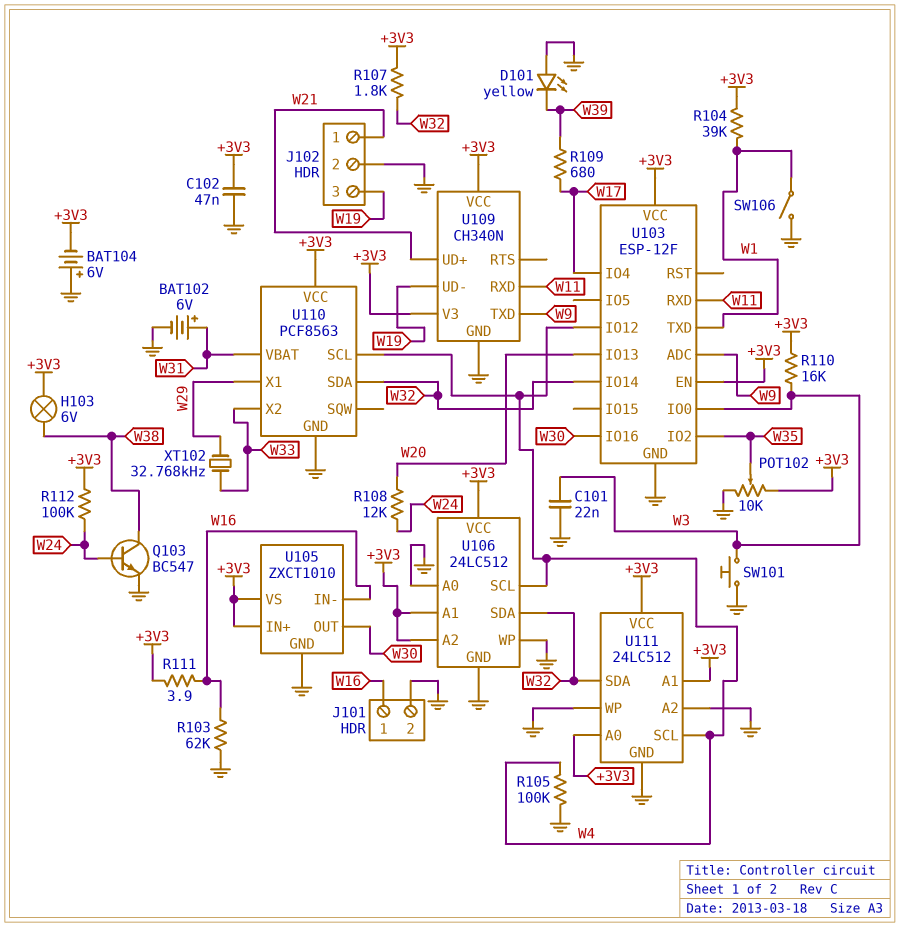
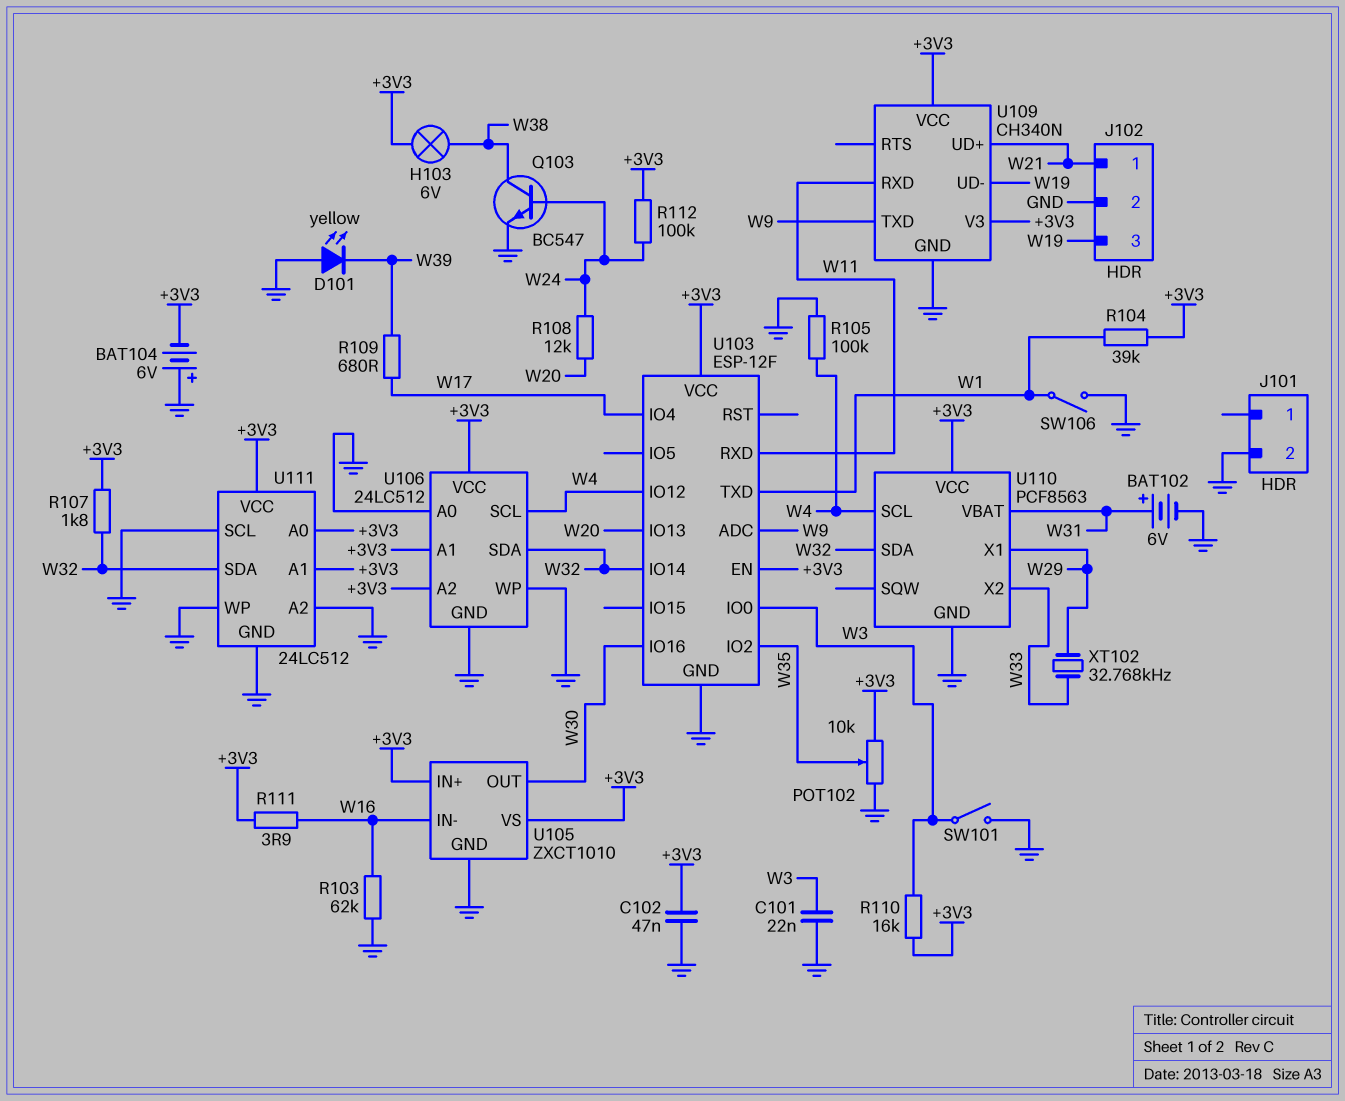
J101 pin 1: W16 -> none
SW101: button (GND, W3) -> switch (GND, W3)
U111 pin SCL: W4 -> GND

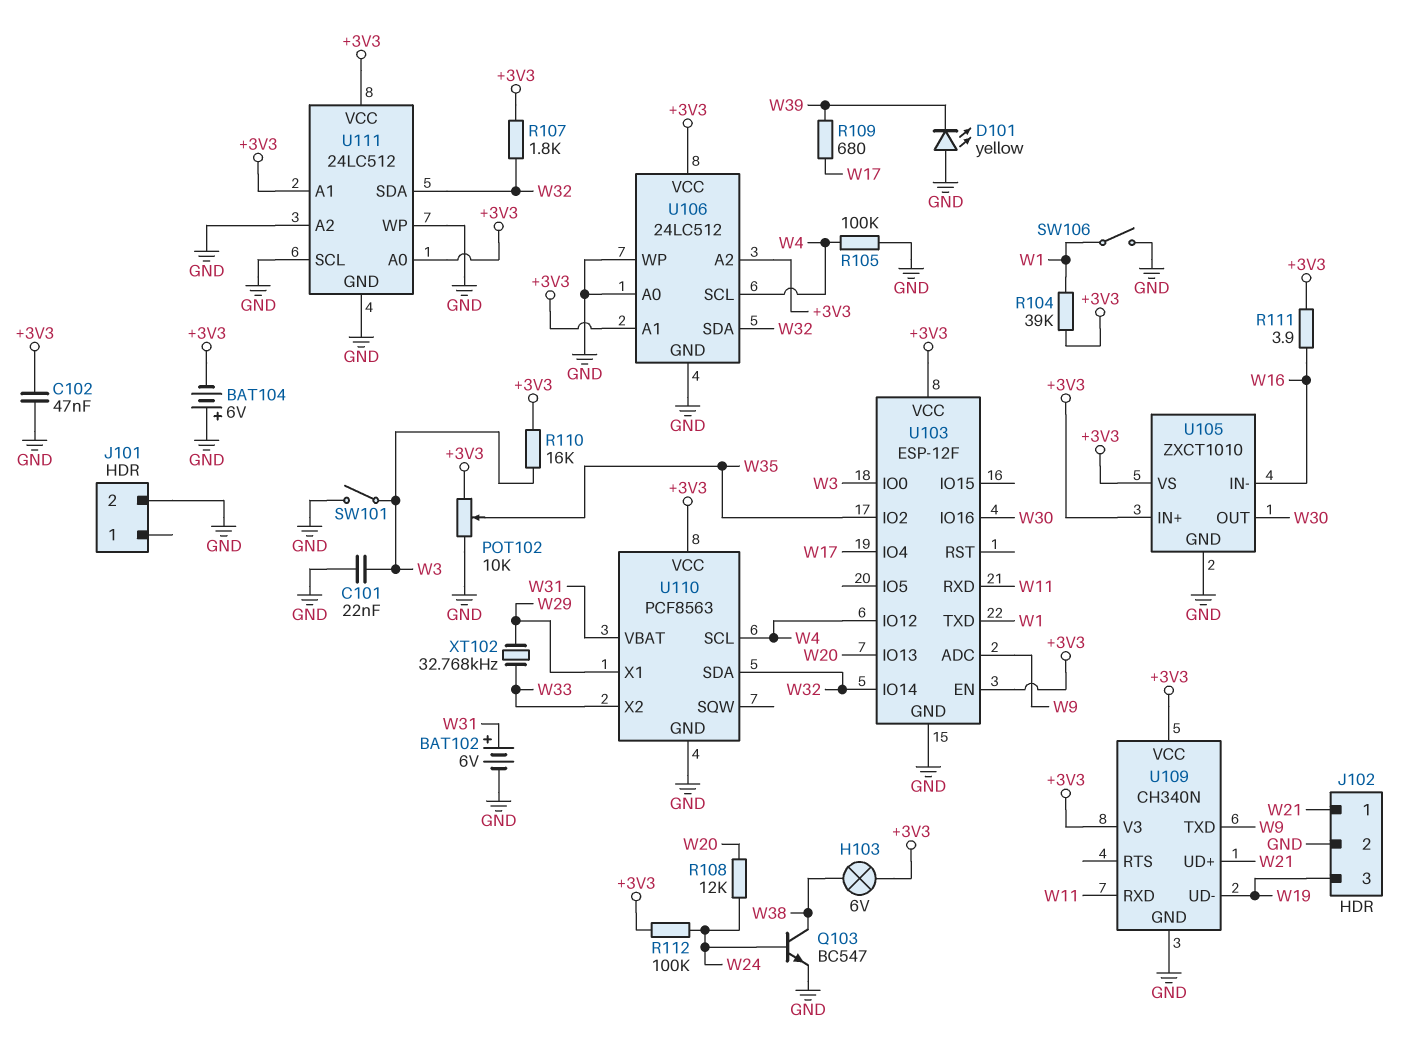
R103: 62k (GND, W16) -> none

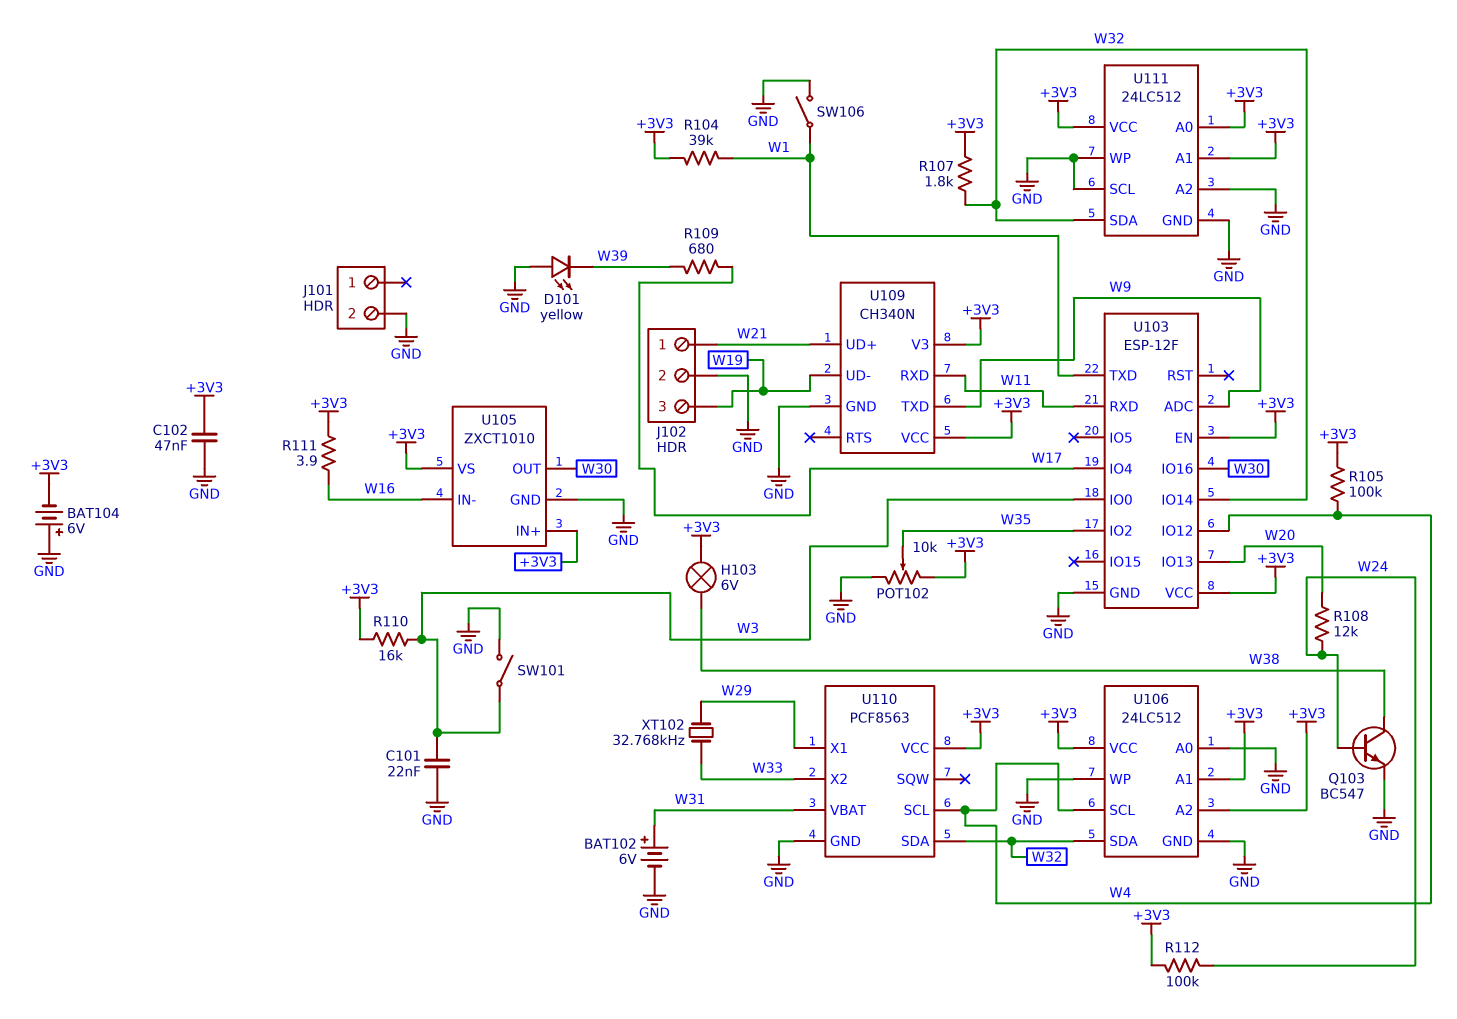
R105: 100k (GND, W4) -> 100k (+3V3, W4)

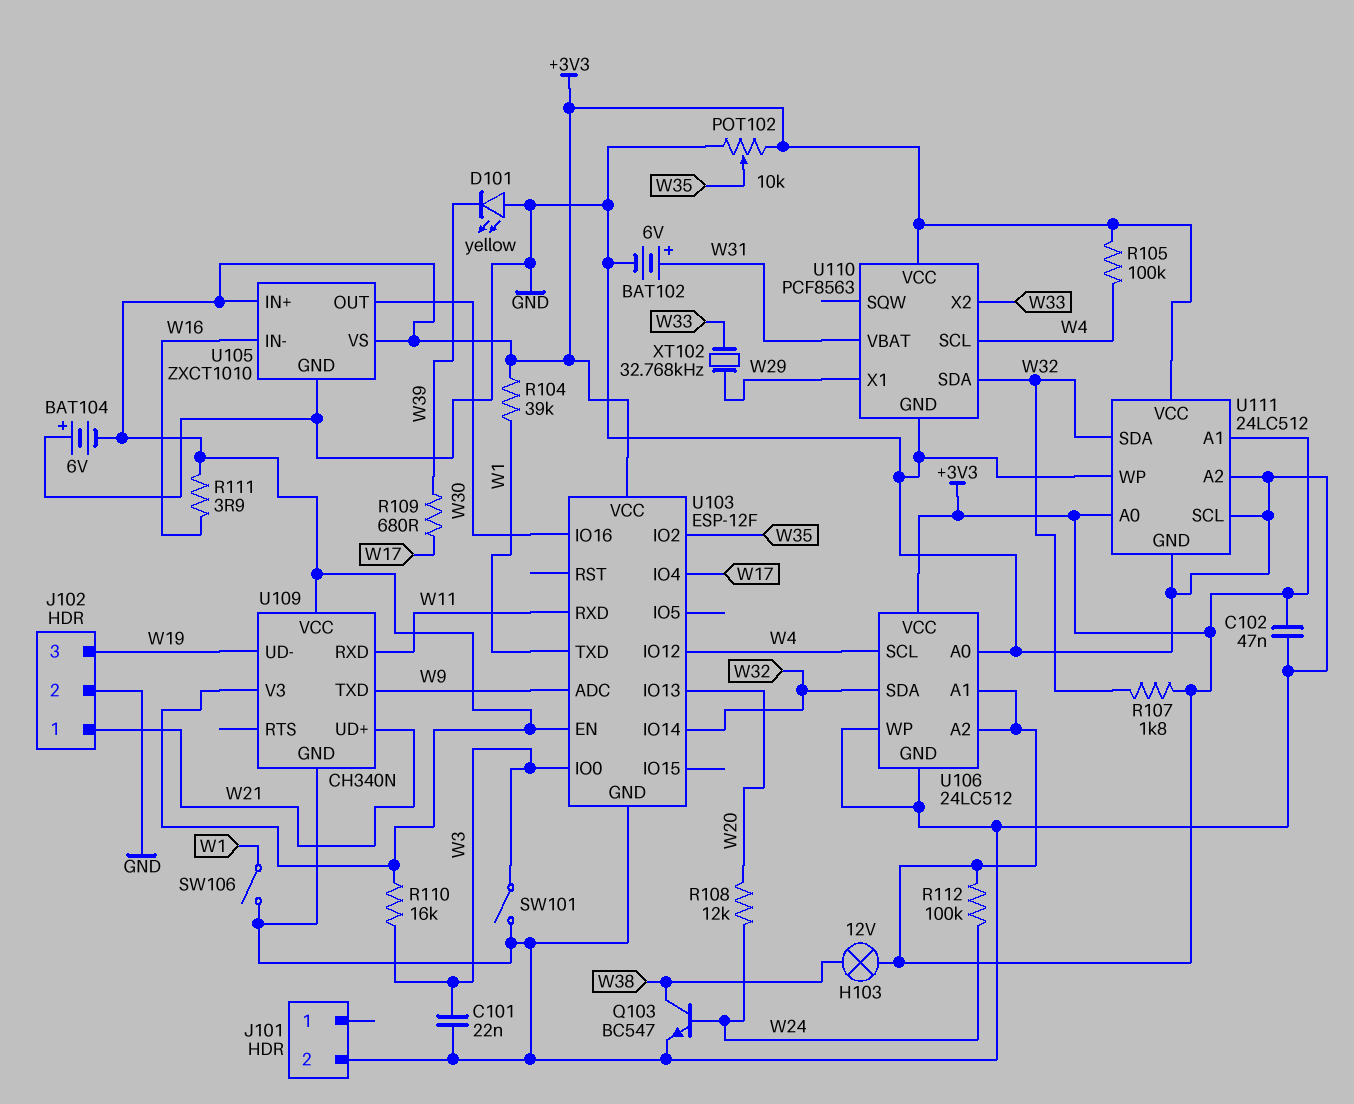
H103: lamp 6V (+3V3, W38) -> lamp 12V (+3V3, W38)

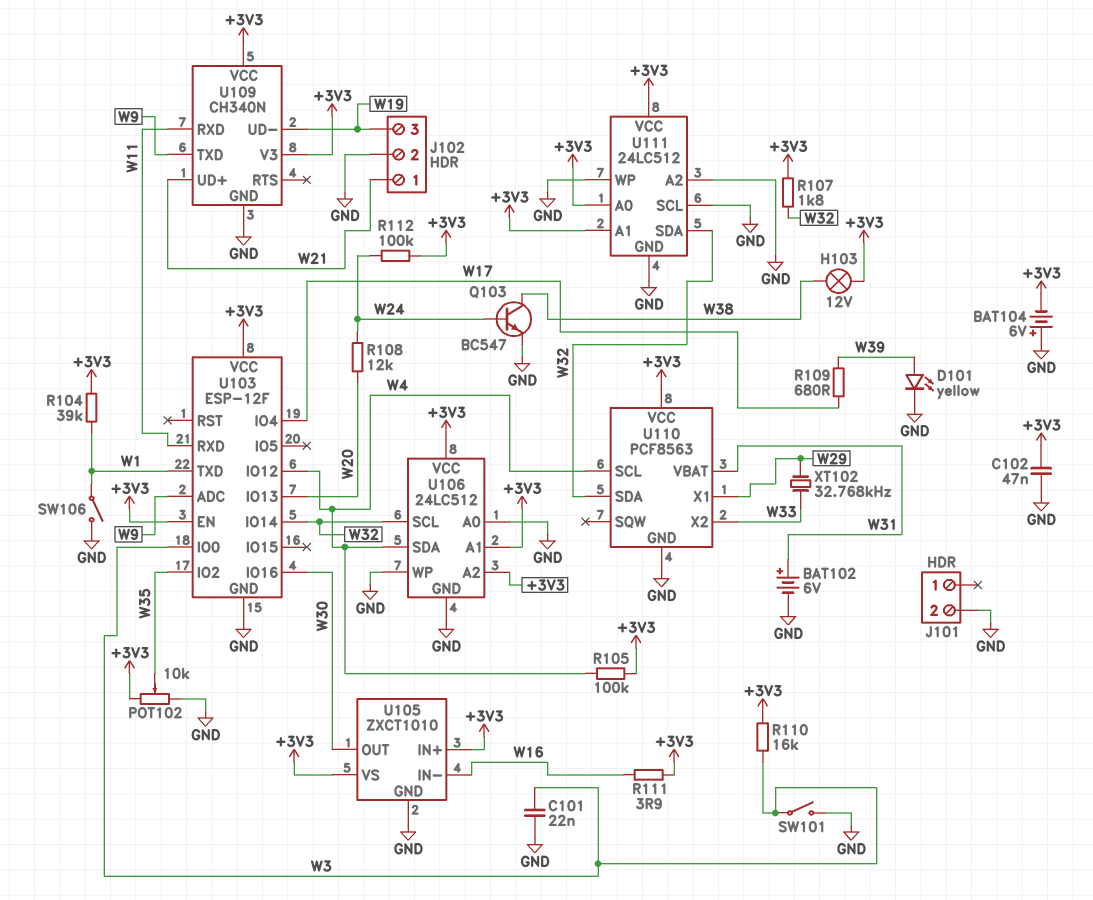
D101: LED yellow (A GND, K W39) -> LED yellow (A W39, K GND)
U106 pin SCL: W4 -> W32
U106 pin SDA: W32 -> W4

